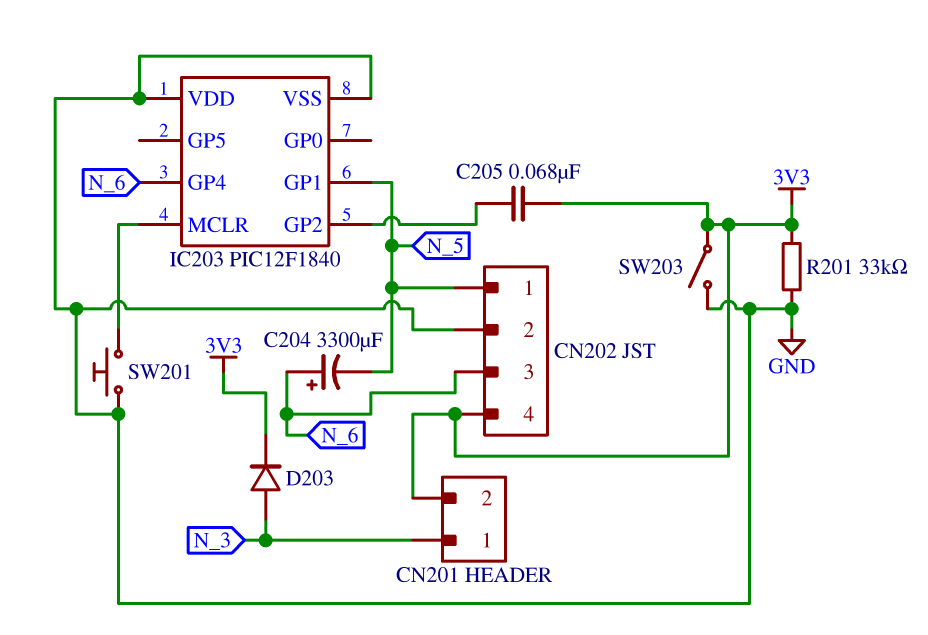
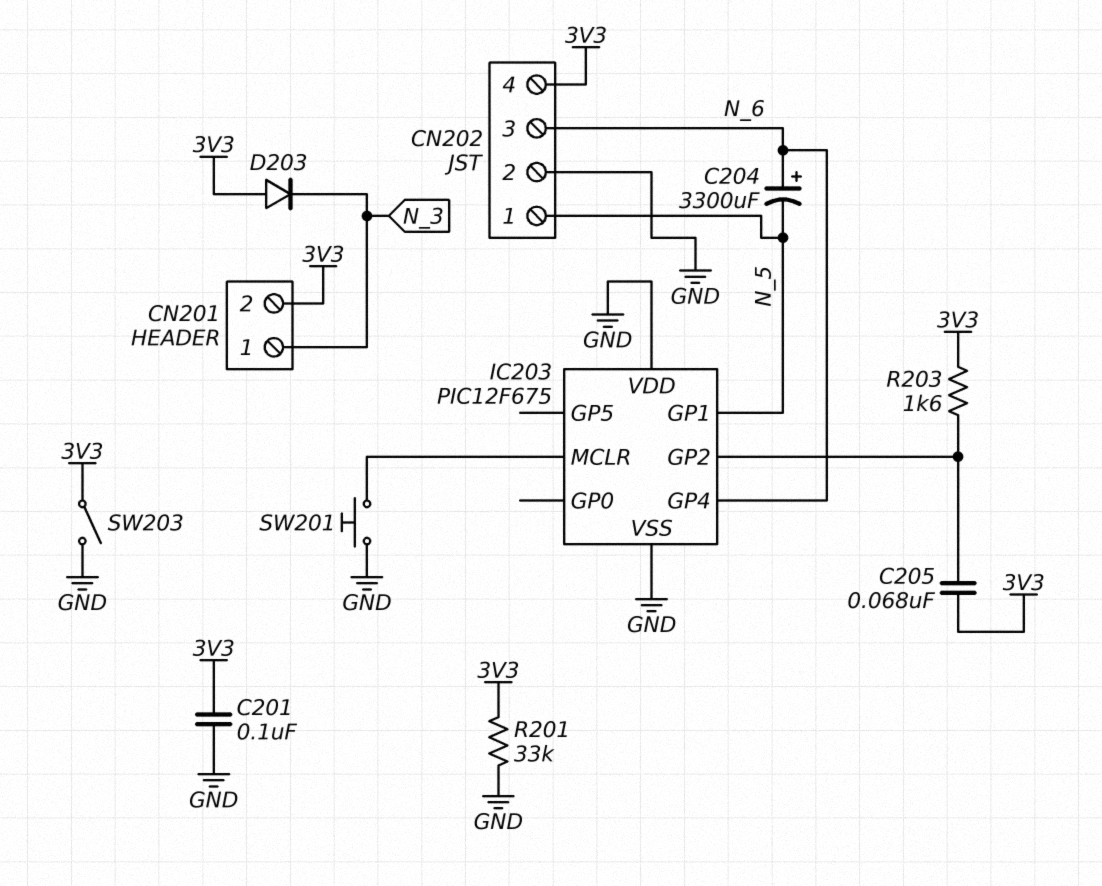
C201: none -> 100nF (3V3, GND)
D203: diode (A N_3, K 3V3) -> diode (A 3V3, K N_3)
IC203: PIC12F1840 -> PIC12F675
R203: none -> 1.6k (3V3, IC203/GP2)

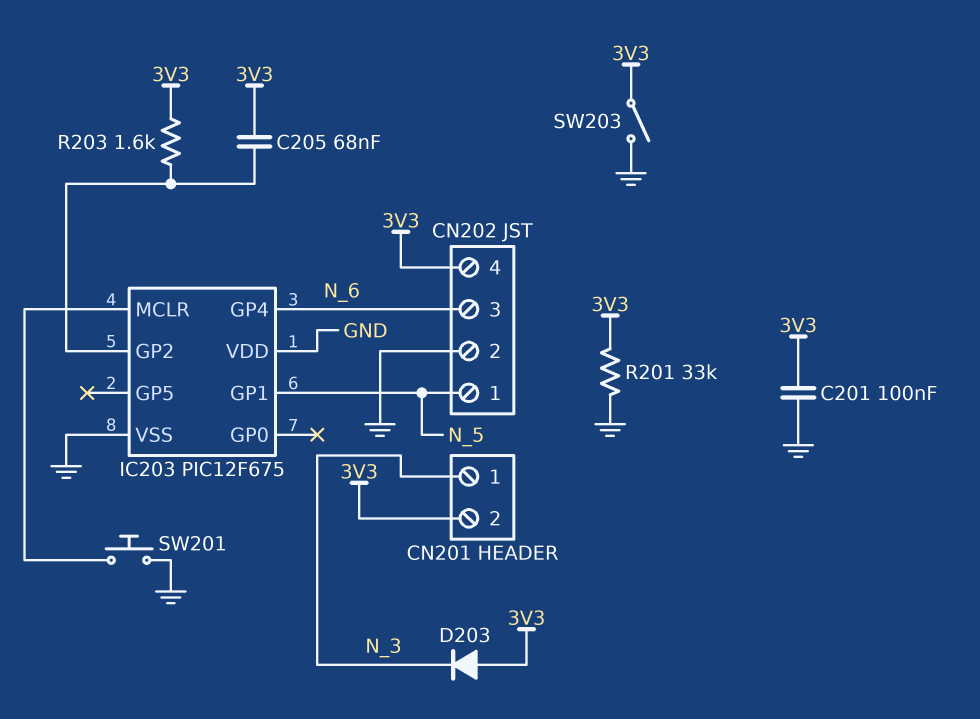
C204: 3300uF (plus N_6, minus N_5) -> none

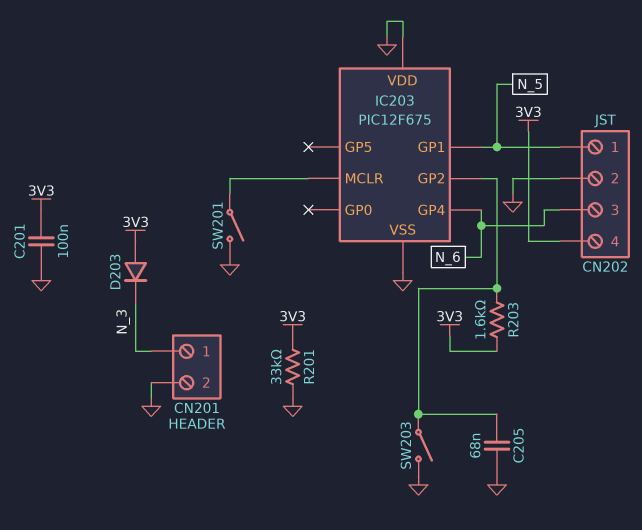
C205: 68nF (3V3, IC203/GP2) -> 68nF (GND, IC203/GP2)
CN201 pin 2: 3V3 -> GND
SW201: button (GND, IC203/MCLR) -> switch (GND, IC203/MCLR)
SW203: switch (3V3, GND) -> switch (GND, IC203/GP2)

